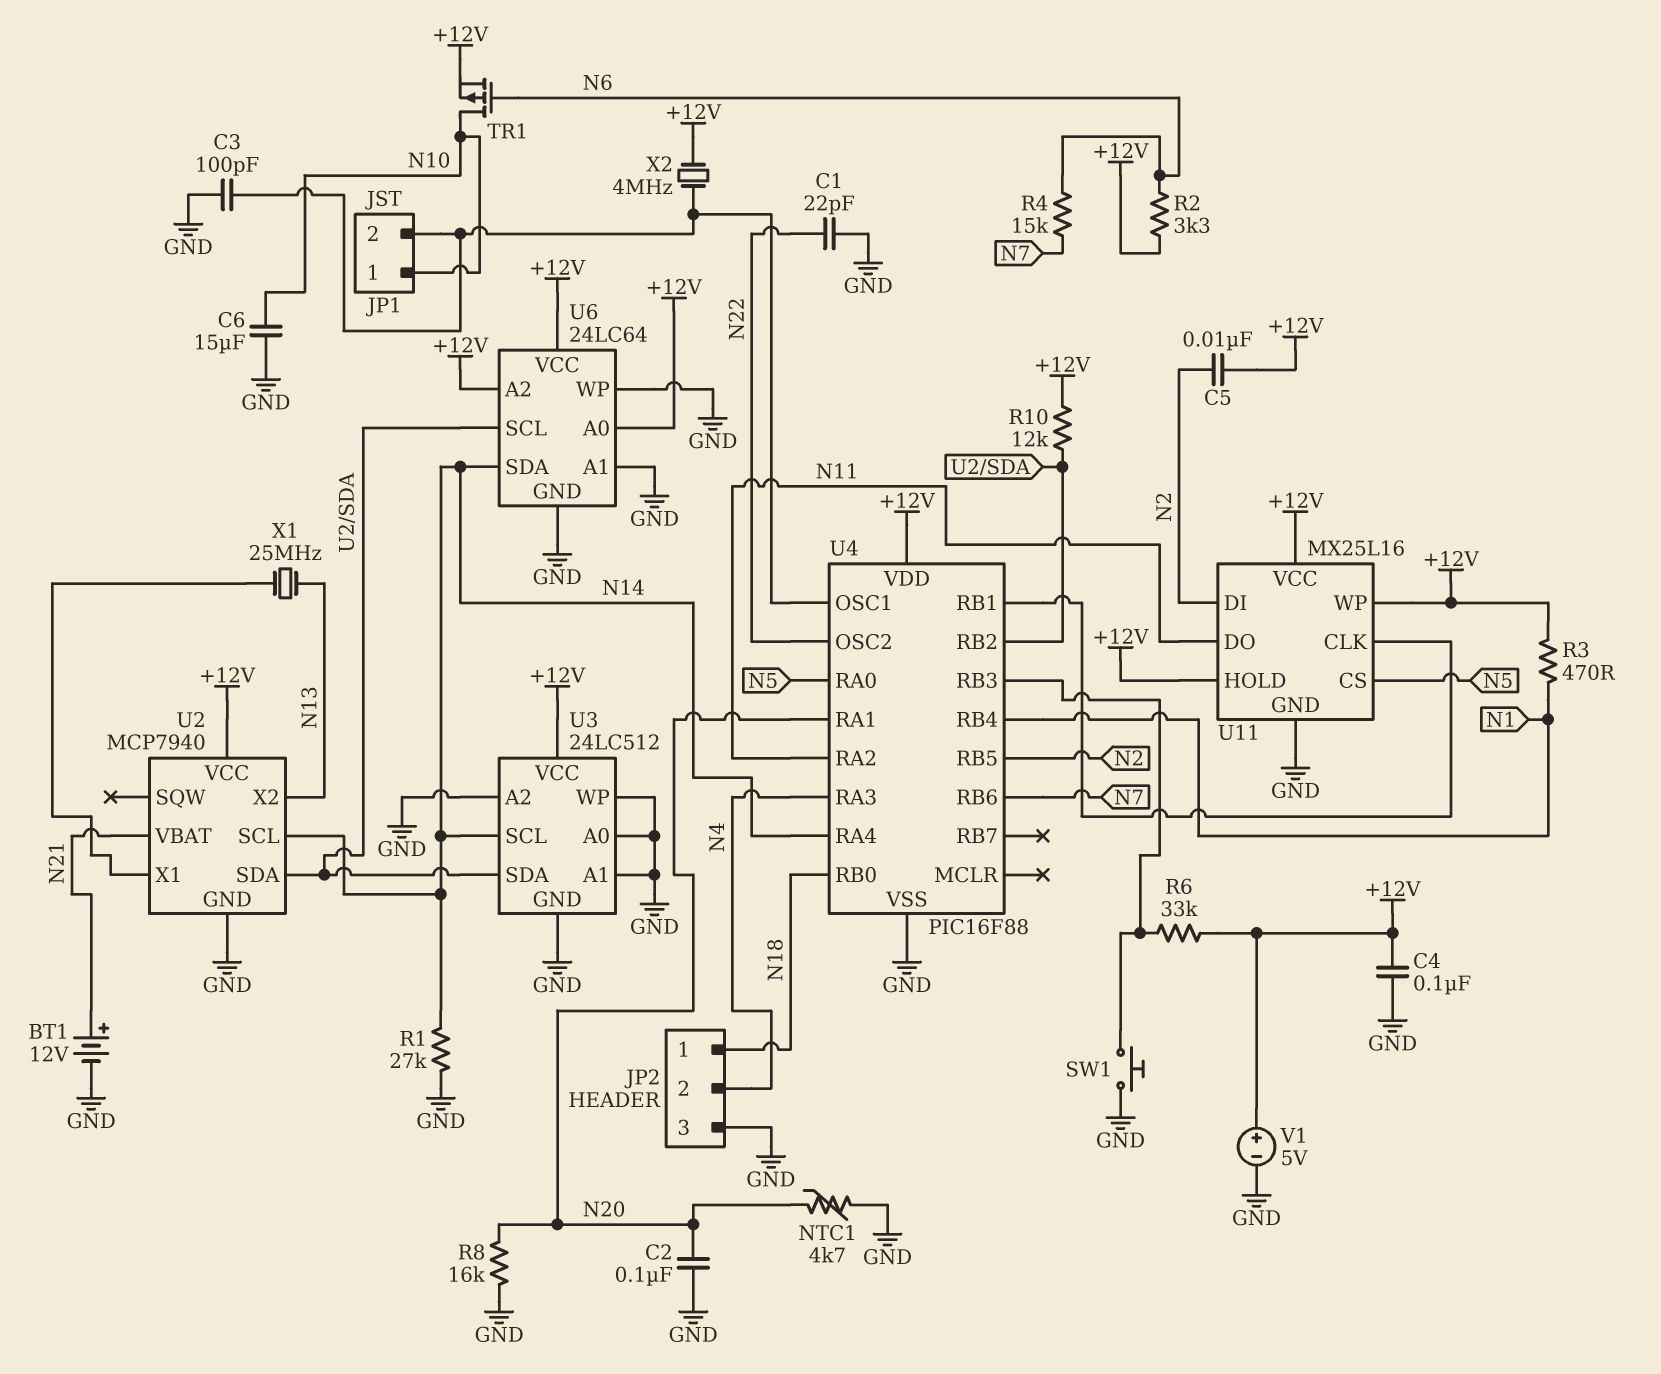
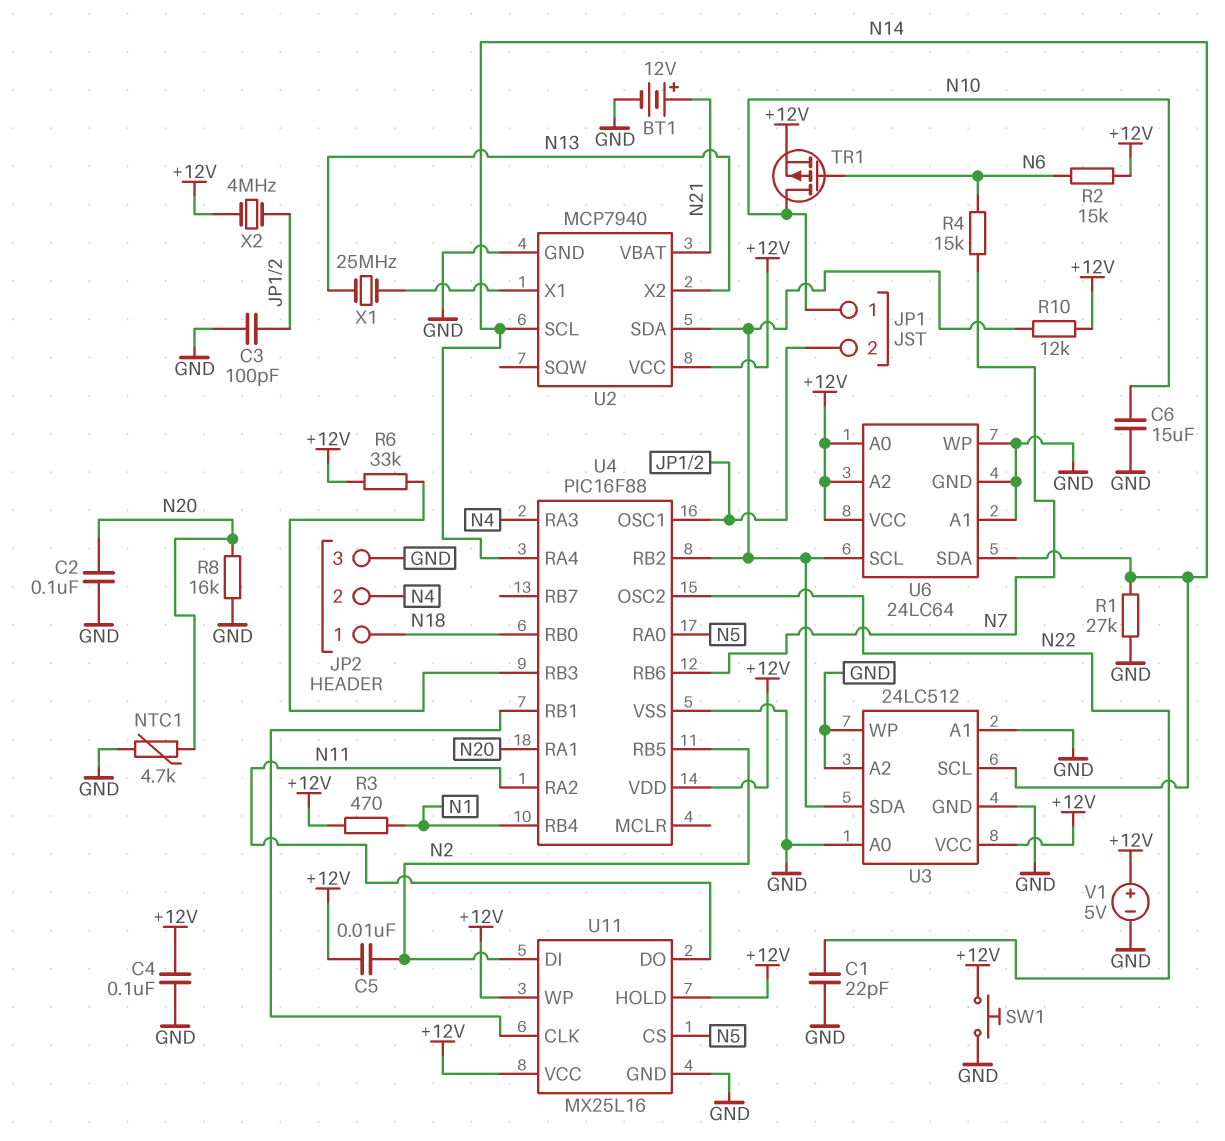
R2: 3.3k (+12V, N6) -> 15k (+12V, N6)
SW1: button (GND, U4/RB3) -> button (+12V, GND)

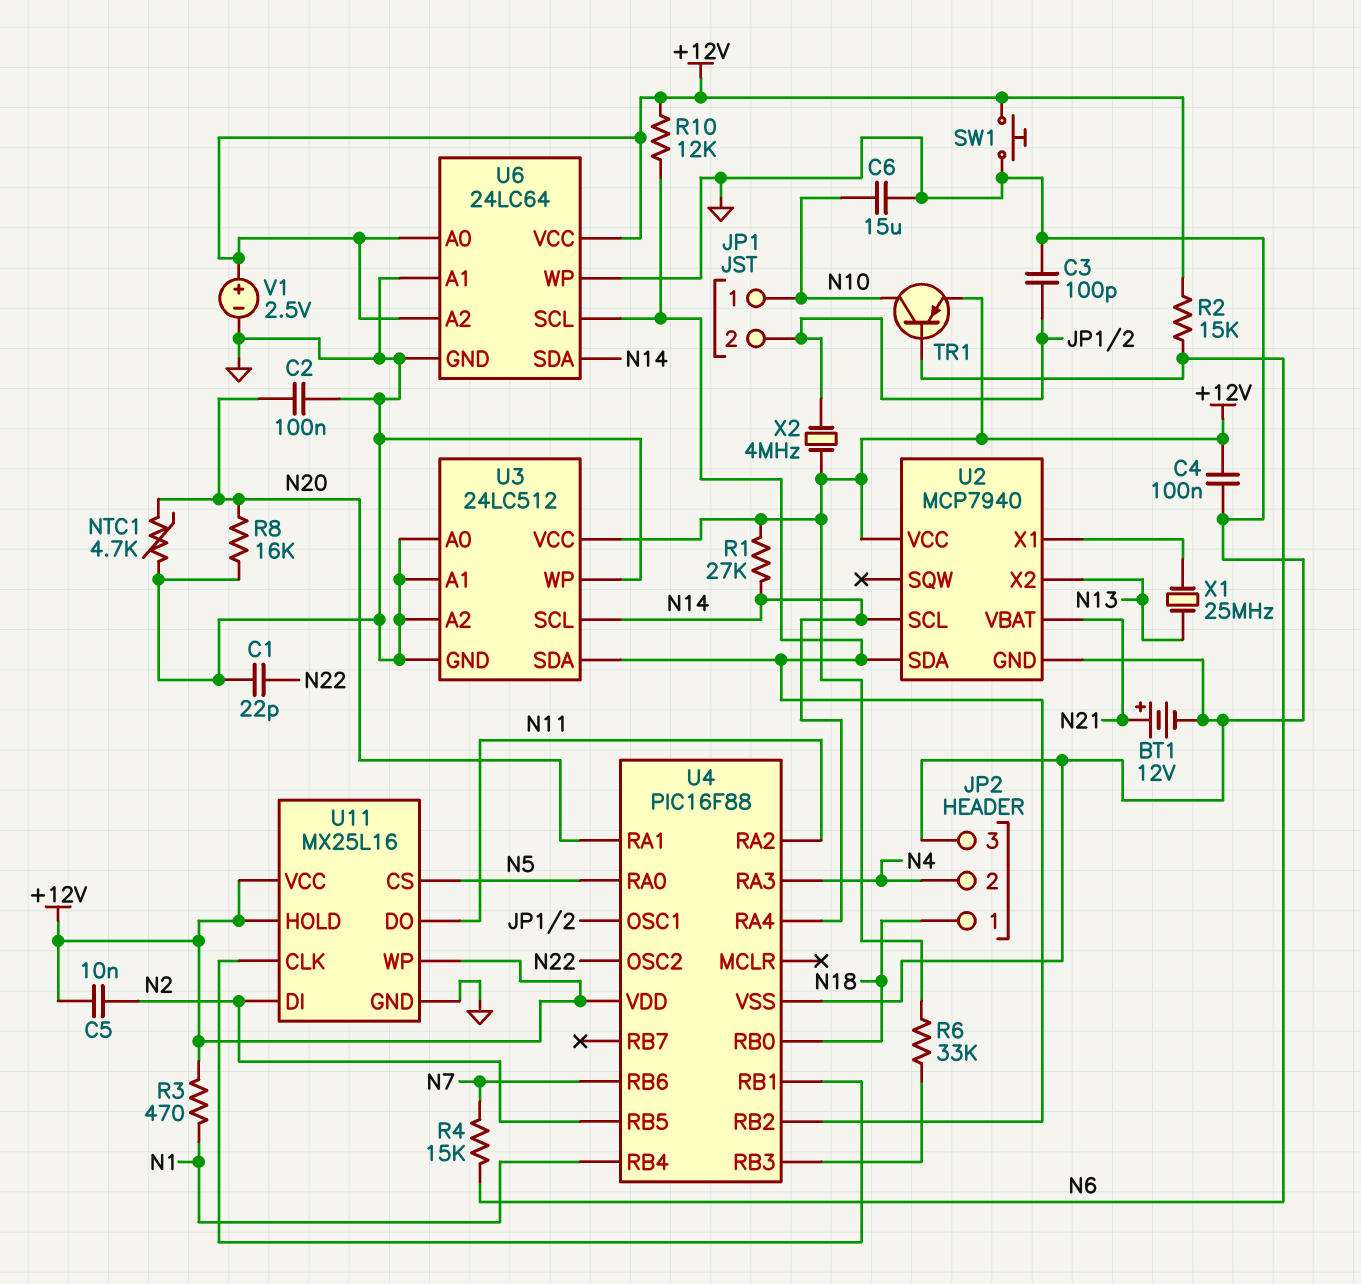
R1: 27k (GND, N14) -> 27k (+12V, N14)
TR1: PMOS (G N6, D N10, S +12V) -> PNP (B N6, C N10, E +12V)
V1: 5V (plus +12V, minus GND) -> 2.5V (plus +12V, minus GND)

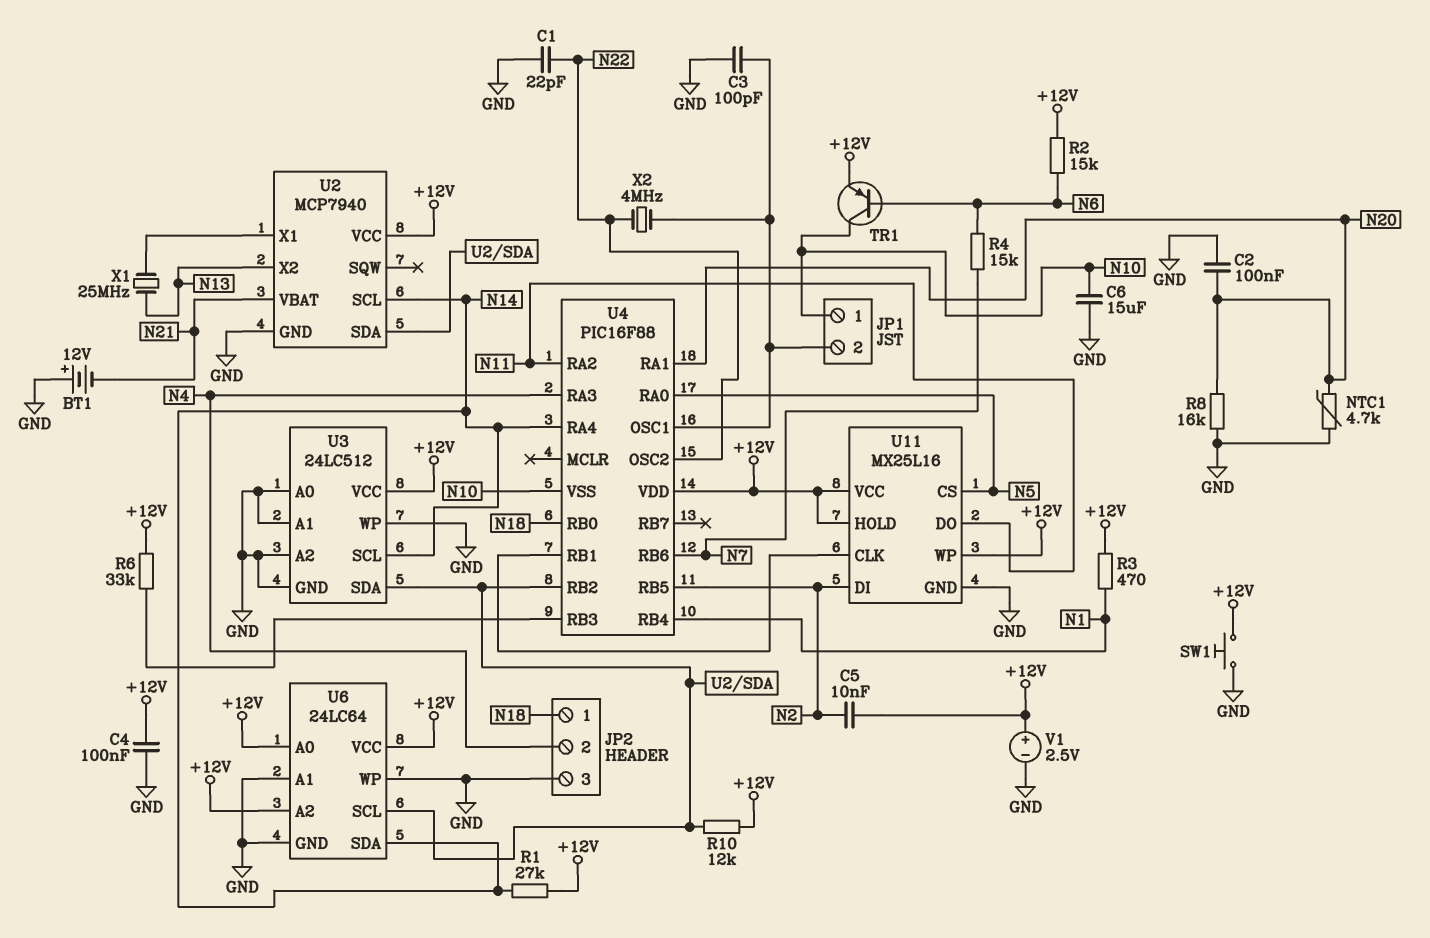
BT1: 12V (plus N21, minus GND) -> 12V (plus GND, minus N21)
U4 pin VSS: GND -> N10
X2: 4MHz (+12V, JP1/2) -> 4MHz (JP1/2, N22)

